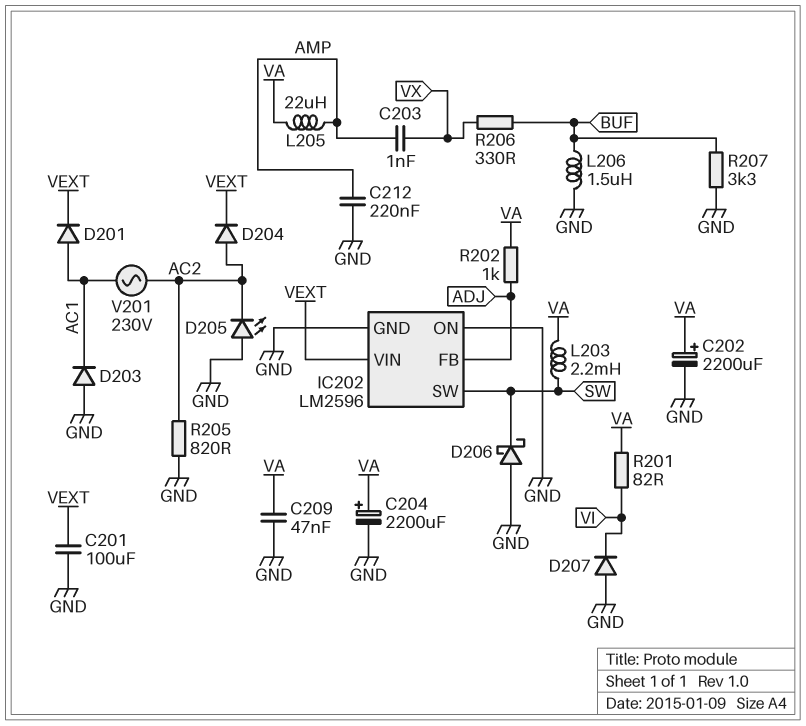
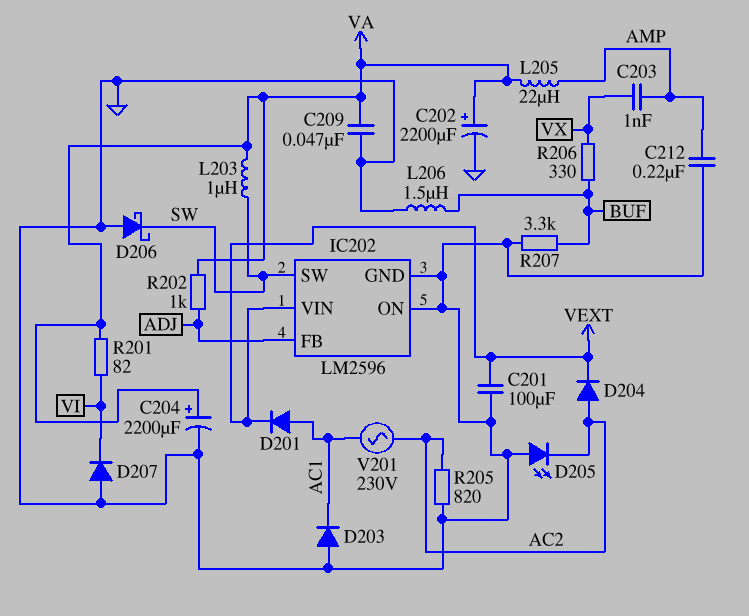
L203: 2.2mH (SW, VA) -> 1uH (SW, VA)

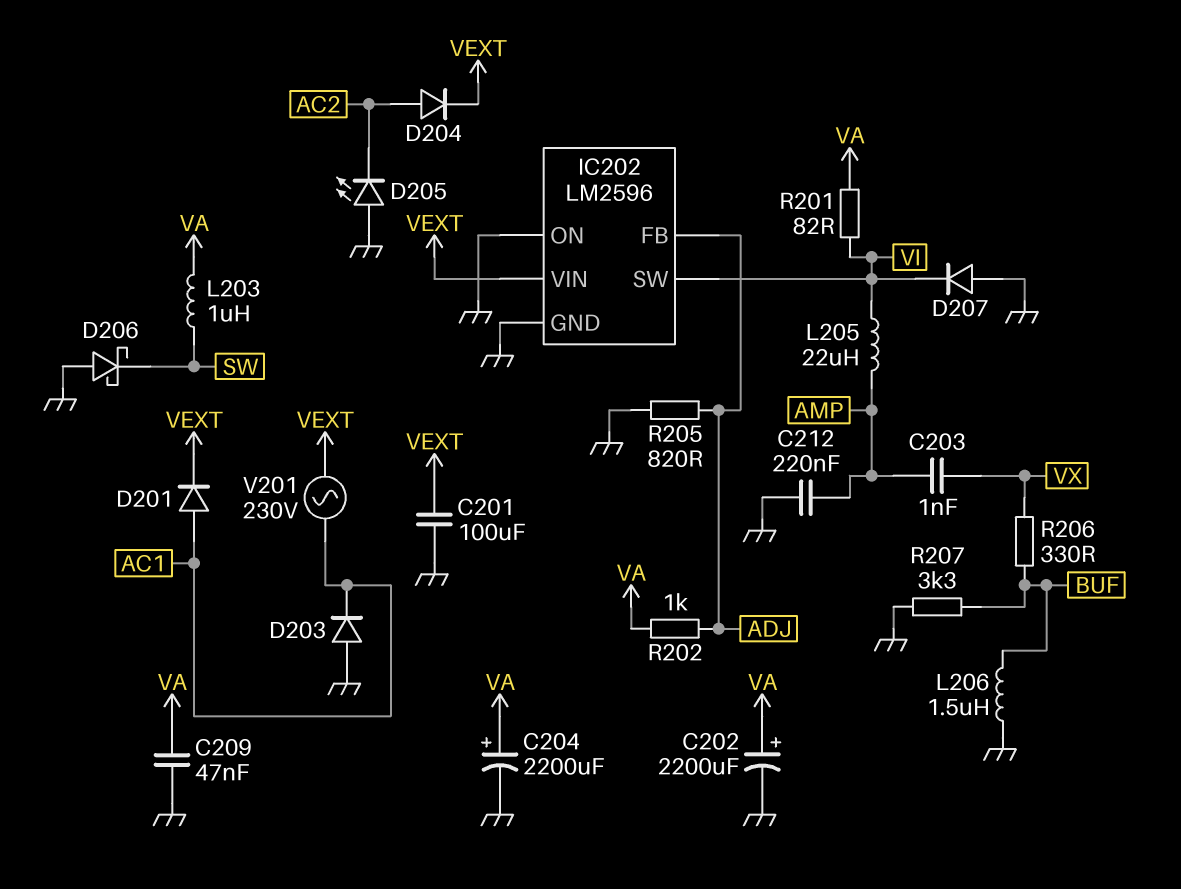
IC202 pin SW: SW -> VI
L205: 22uH (AMP, VA) -> 22uH (AMP, VI)
R205: 820 (AC2, GND) -> 820 (ADJ, GND)
V201: AC 230V (AC1, AC2) -> AC 230V (AC1, VEXT)

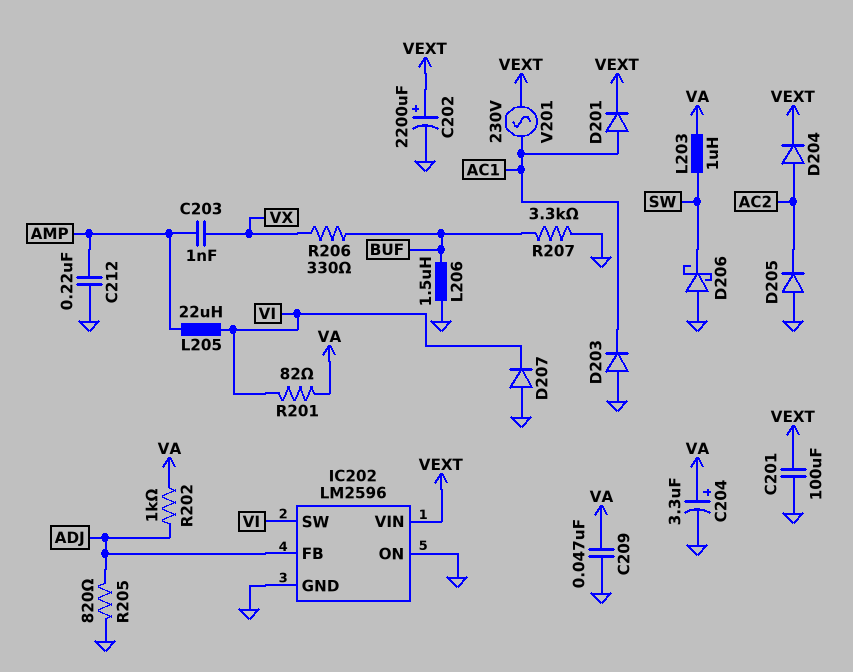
C202: 2200uF (plus VA, minus GND) -> 2200uF (plus VEXT, minus GND)
C204: 2200uF (plus VA, minus GND) -> 3.3uF (plus VA, minus GND)
D205: LED (A GND, K AC2) -> diode (A GND, K AC2)

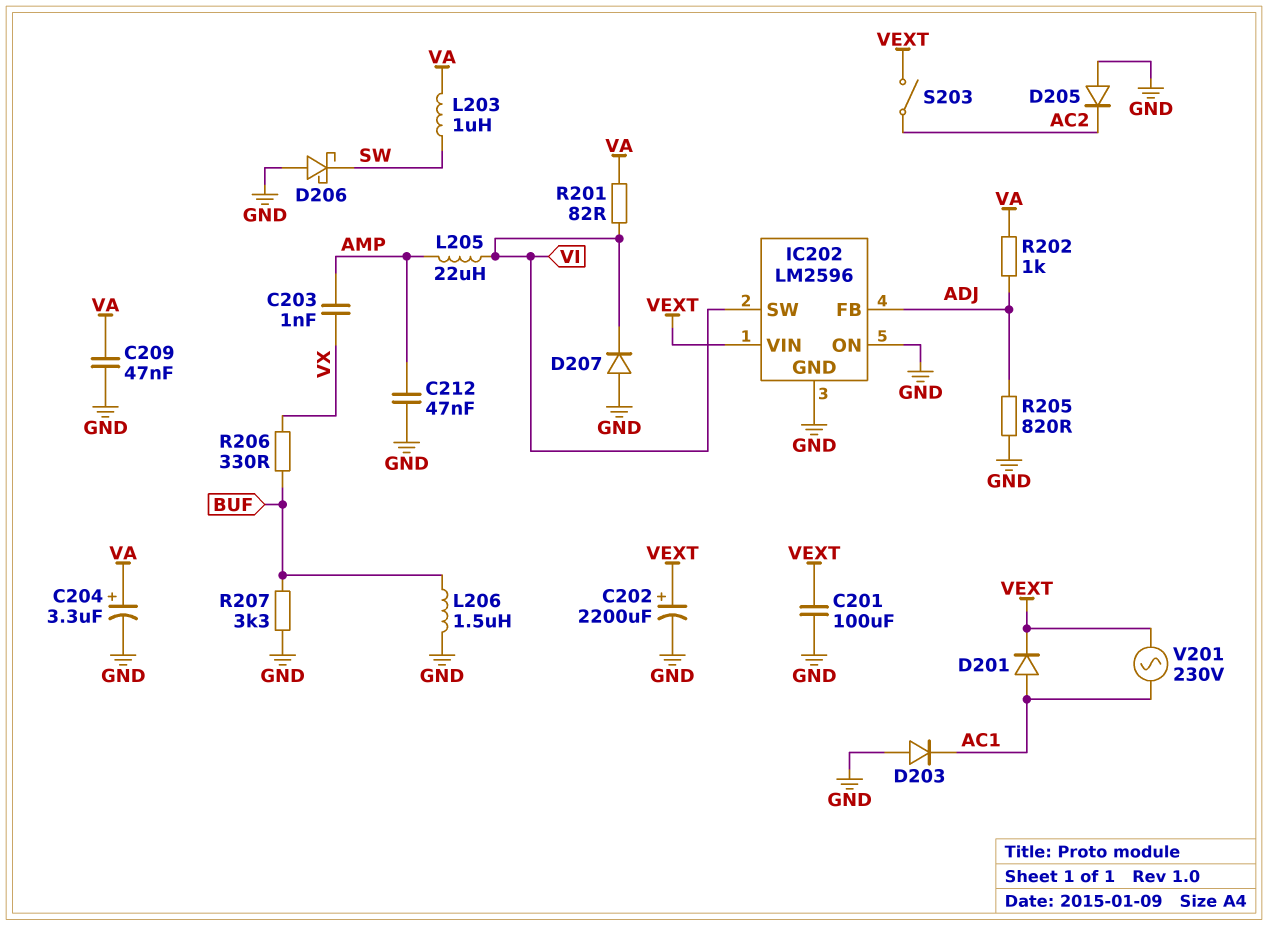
C212: 220nF (AMP, GND) -> 47nF (AMP, GND)
D204: diode (A AC2, K VEXT) -> none
S203: none -> switch (AC2, VEXT)

